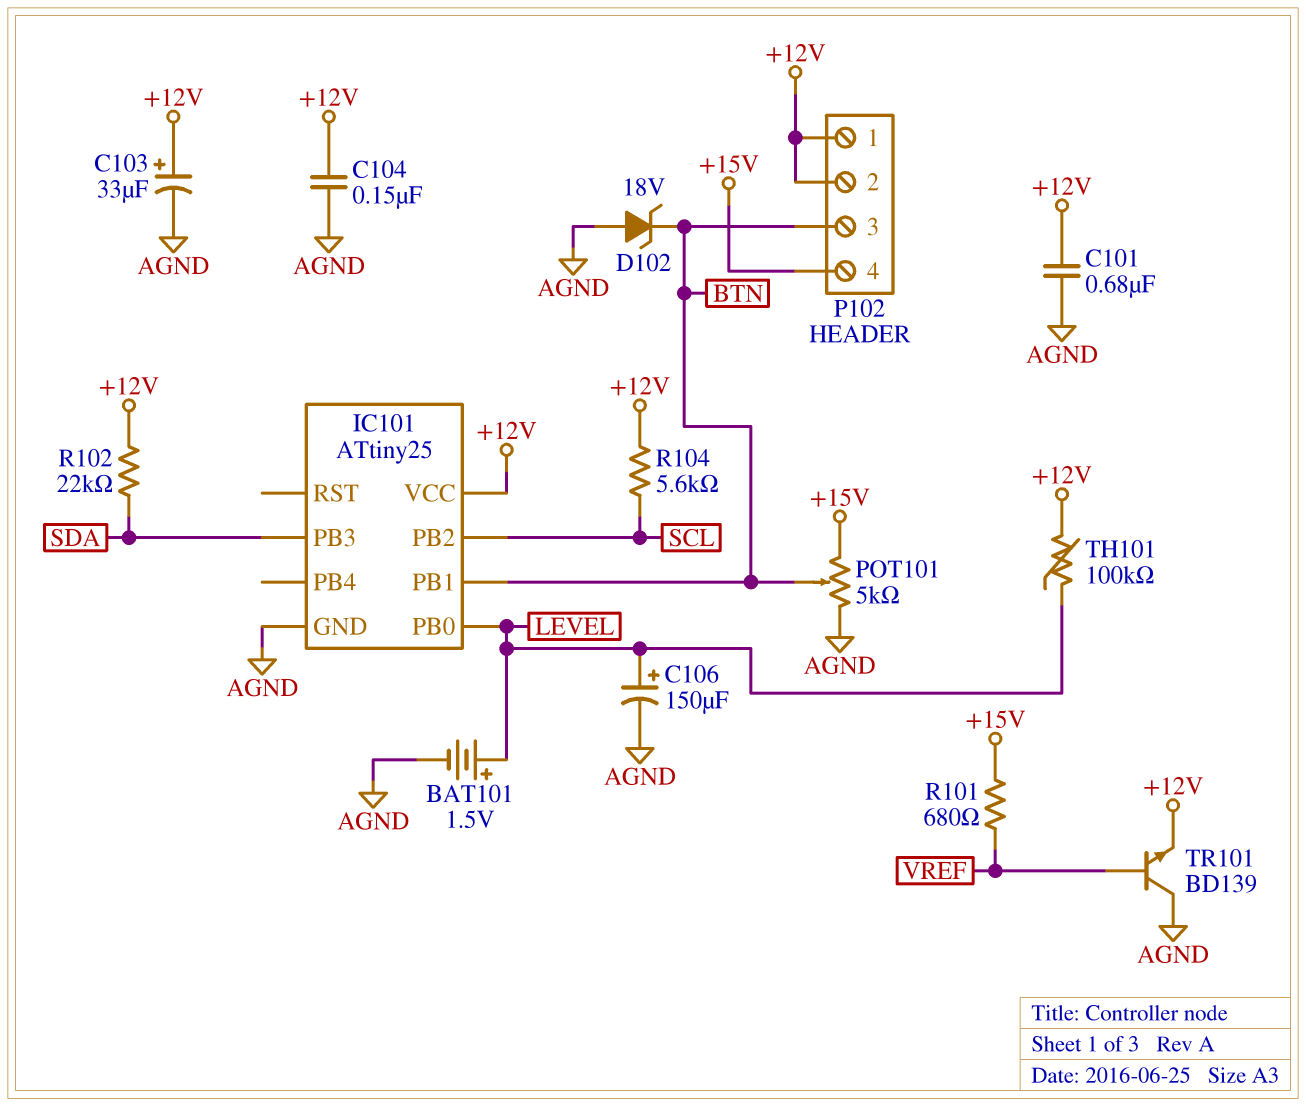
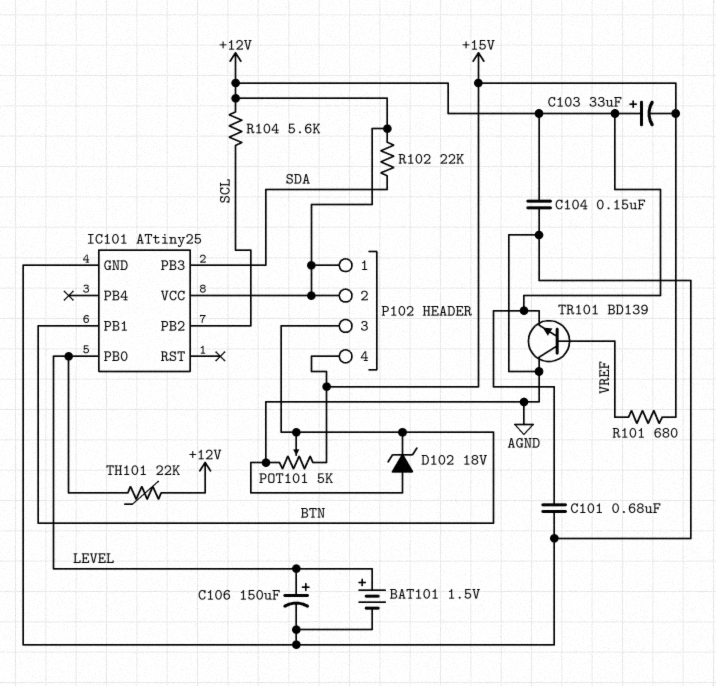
C103: 33uF (plus +12V, minus AGND) -> 33uF (plus +12V, minus +15V)
TH101: 100k (+12V, LEVEL) -> 22k (+12V, LEVEL)

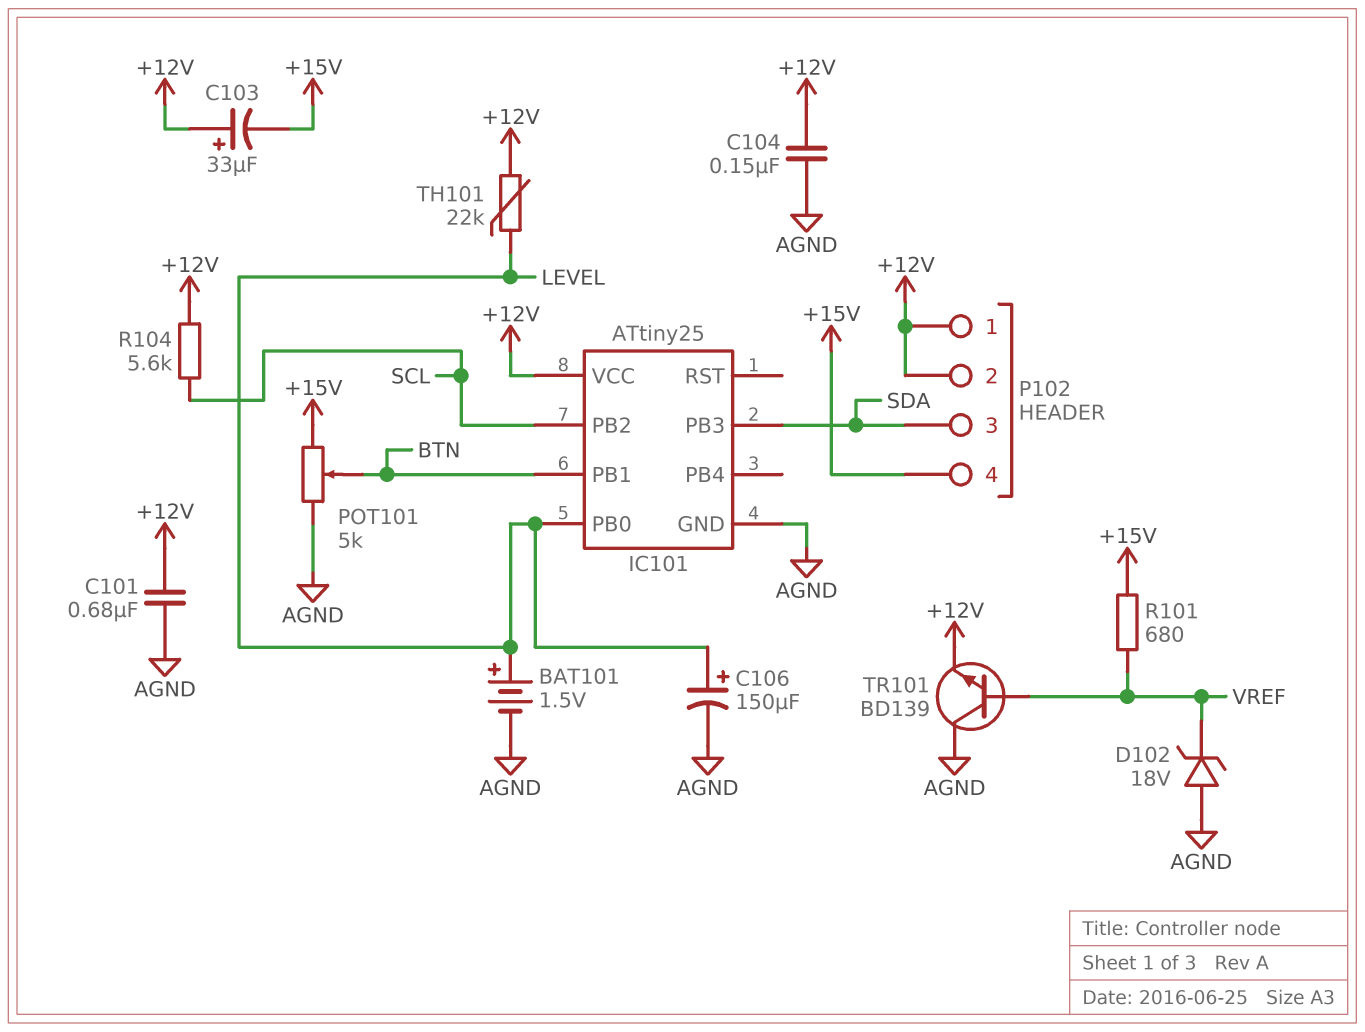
D102: zener 18V (A AGND, K BTN) -> zener 18V (A AGND, K VREF)
P102 pin 3: BTN -> SDA
R102: 22k (+12V, SDA) -> none

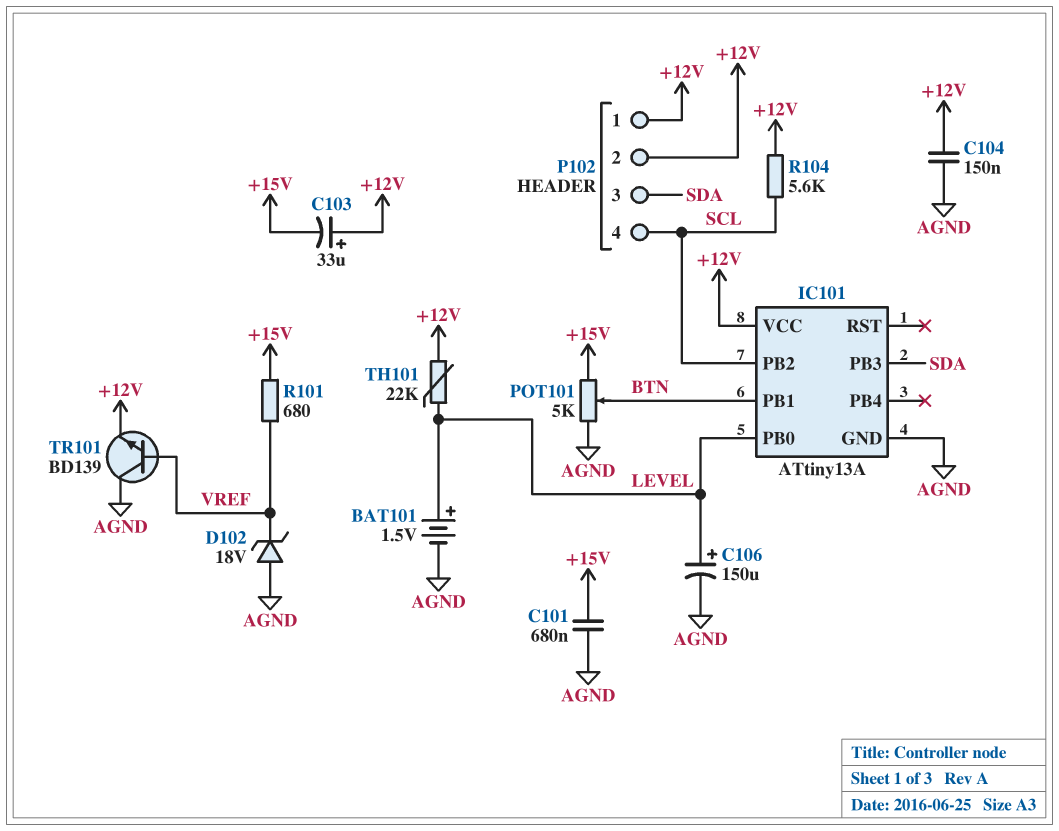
C101: 680nF (+12V, AGND) -> 680nF (+15V, AGND)
IC101: ATtiny25 -> ATtiny13A
P102 pin 4: +15V -> SCL

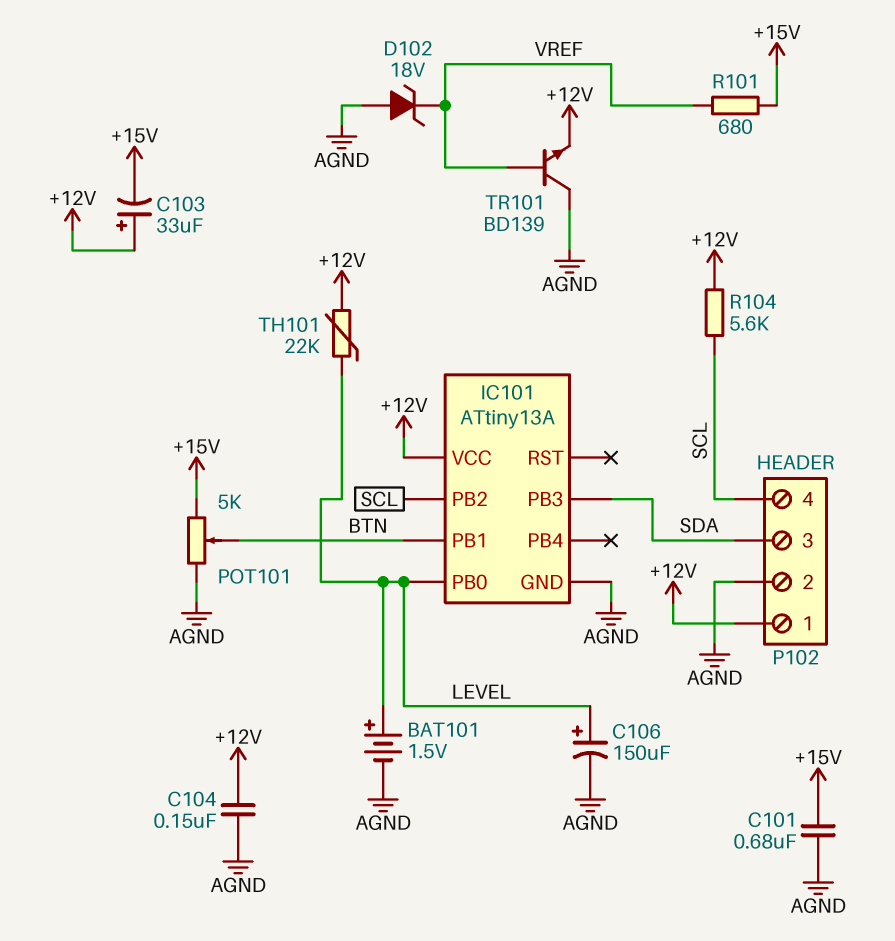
P102 pin 2: +12V -> AGND

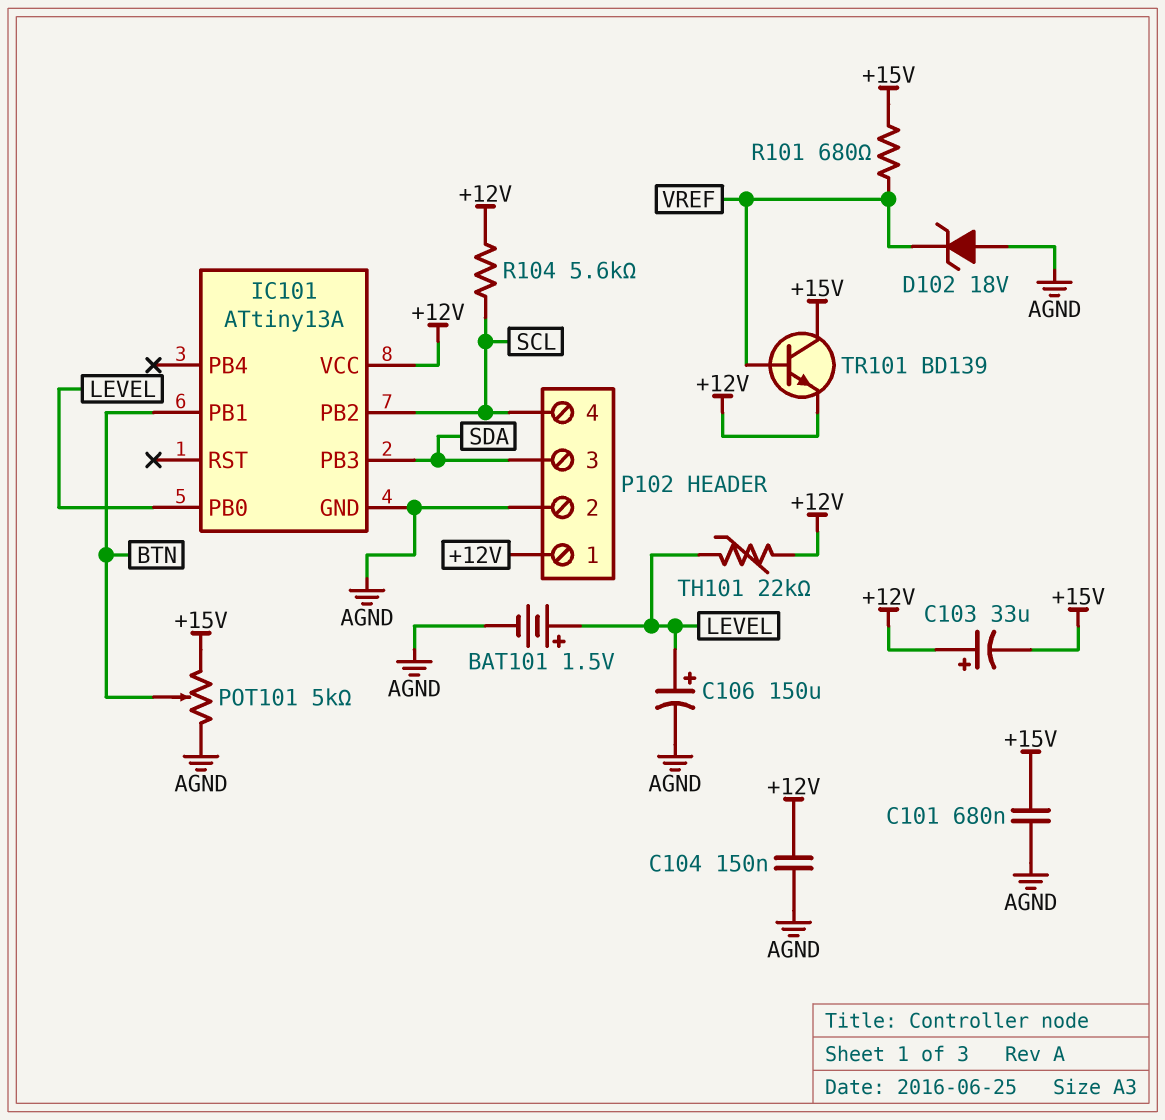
TR101: NPN BD139 (B VREF, C AGND, E +12V) -> NPN BD139 (B VREF, C +15V, E +12V)

